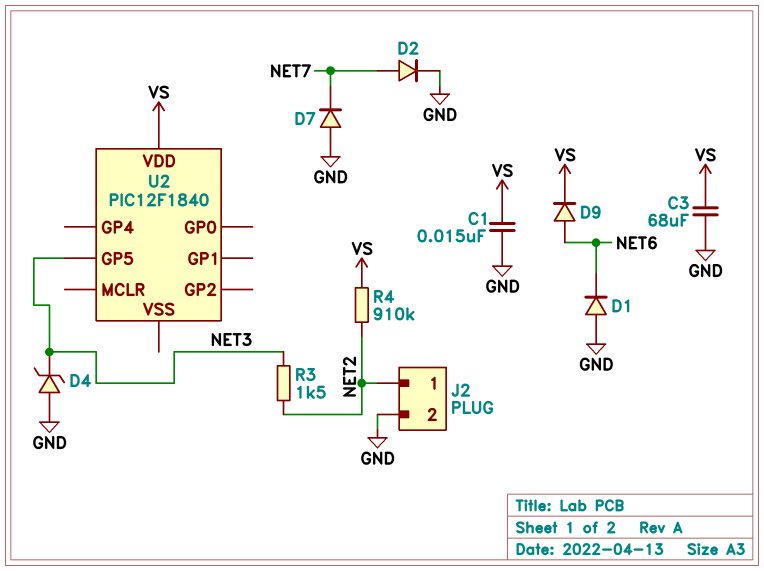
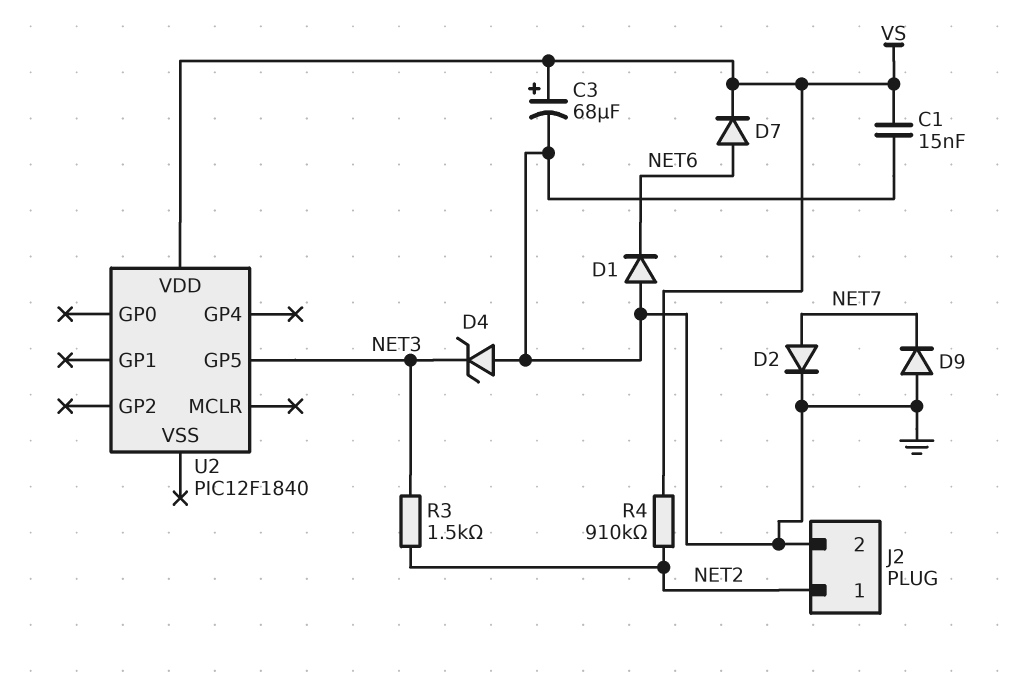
C3: 68uF (GND, VS) -> 68uF (plus VS, minus GND)
D7: diode (A GND, K NET7) -> diode (A NET6, K VS)
D9: diode (A NET6, K VS) -> diode (A GND, K NET7)

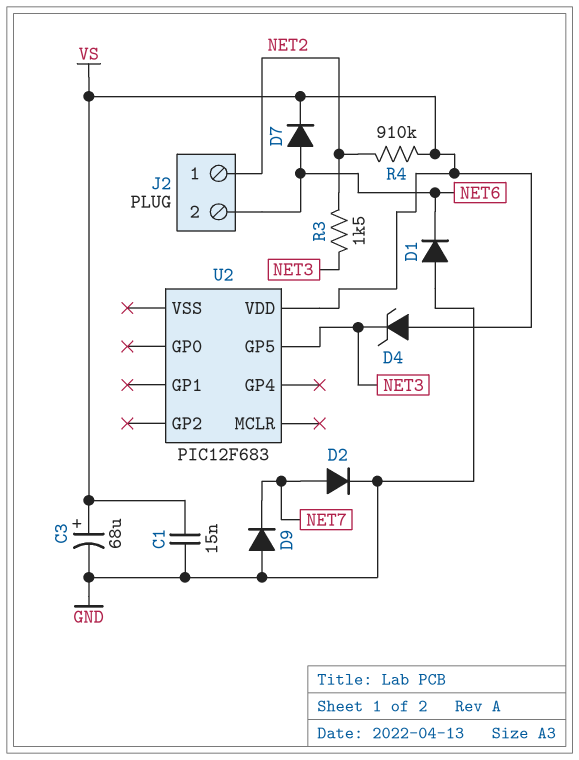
D4: zener (A GND, K NET3) -> zener (A VS, K NET3)
J2 pin 2: GND -> NET6
U2: PIC12F1840 -> PIC12F683

